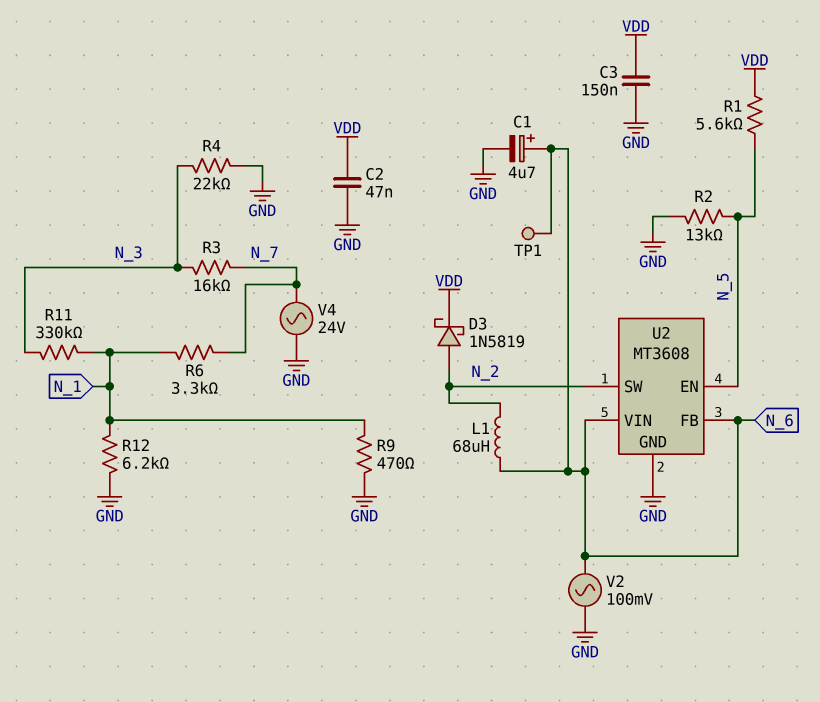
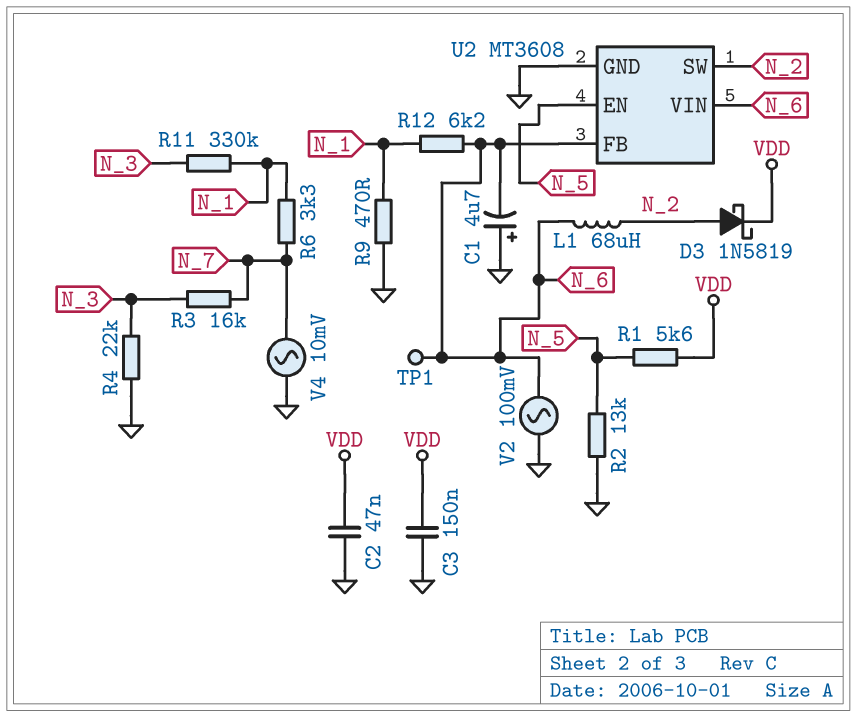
C1: 4.7uF (plus N_6, minus GND) -> 4.7uF (plus GND, minus N_6)
R12: 6.2k (GND, N_1) -> 6.2k (N_1, N_6)
V4: AC 24V (GND, N_7) -> AC 10mV (GND, N_7)

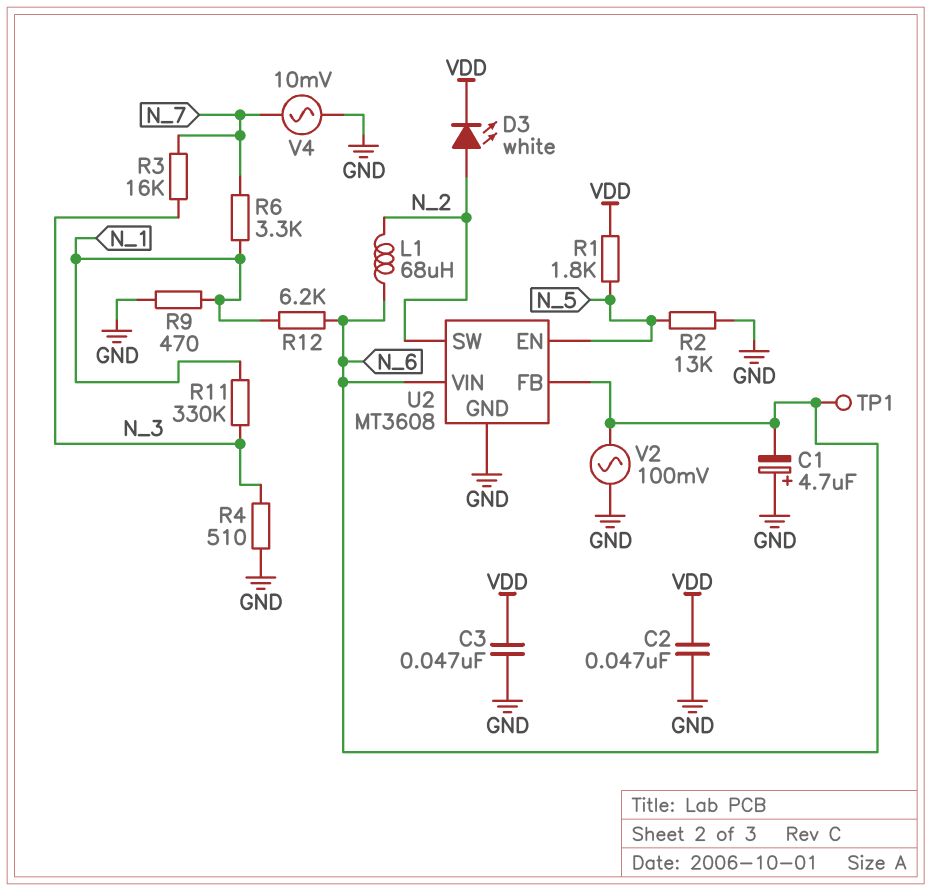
C3: 150nF (GND, VDD) -> 47nF (GND, VDD)
D3: schottky 1N5819 (A N_2, K VDD) -> LED white (A N_2, K VDD)
R1: 5.6k (N_5, VDD) -> 1.8k (N_5, VDD)
R4: 22k (GND, N_3) -> 510 (GND, N_3)

